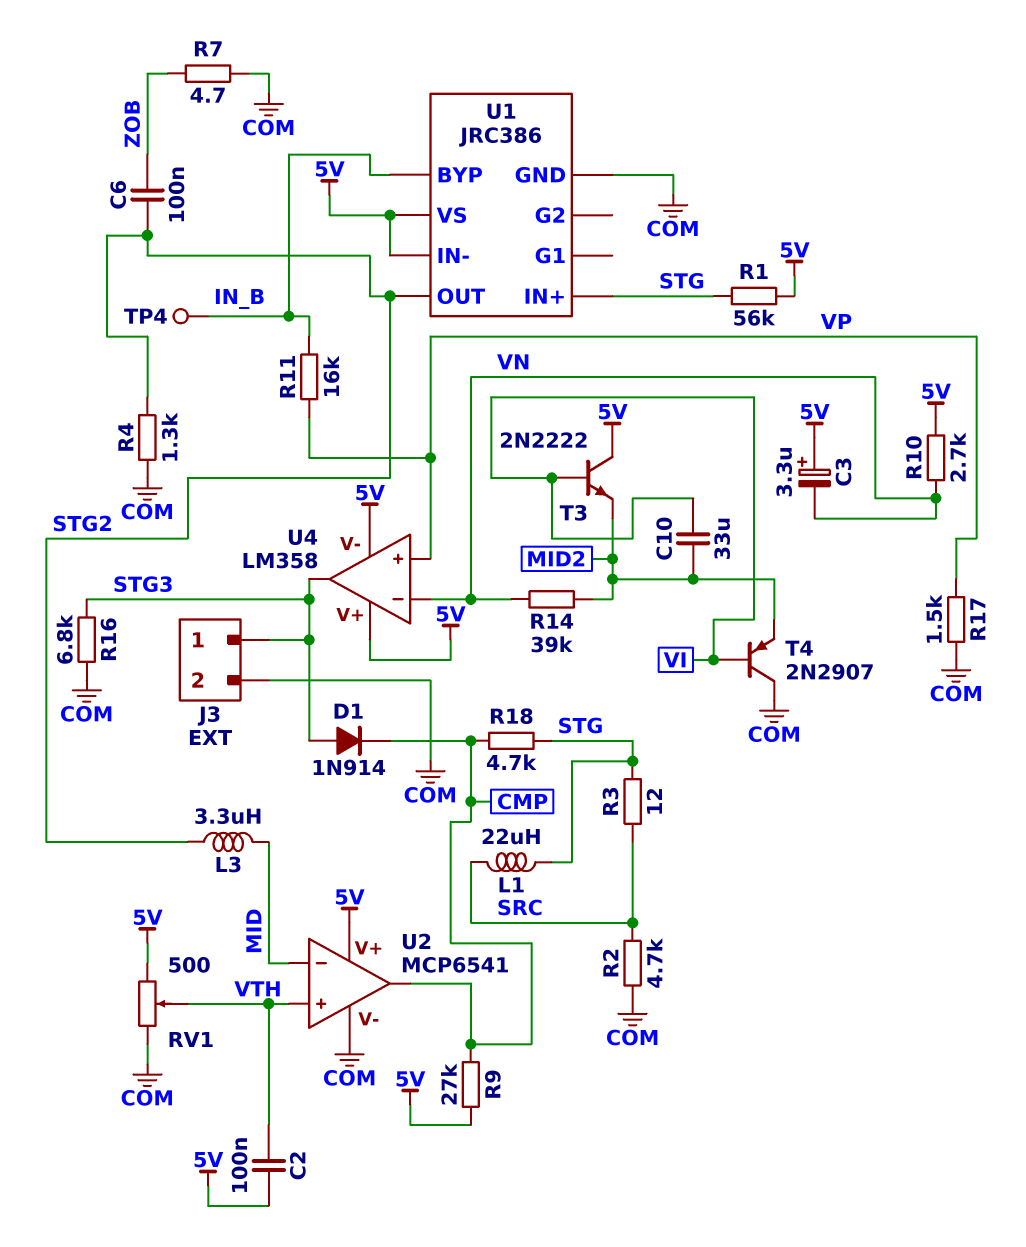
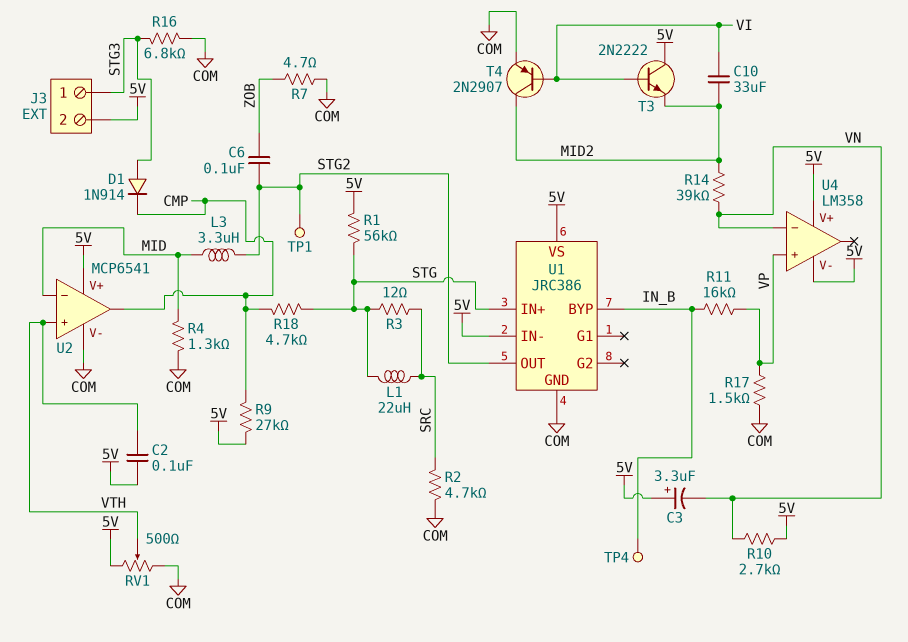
J3 pin 2: COM -> 5V
R4: 1.3k (COM, STG2) -> 1.3k (COM, MID)
T4: PNP 2N2907 (B VI, C COM, E MID2) -> PNP 2N2907 (B VI, C MID2, E COM)
TP1: none -> test point (STG2)
U4 pin out: STG3 -> none

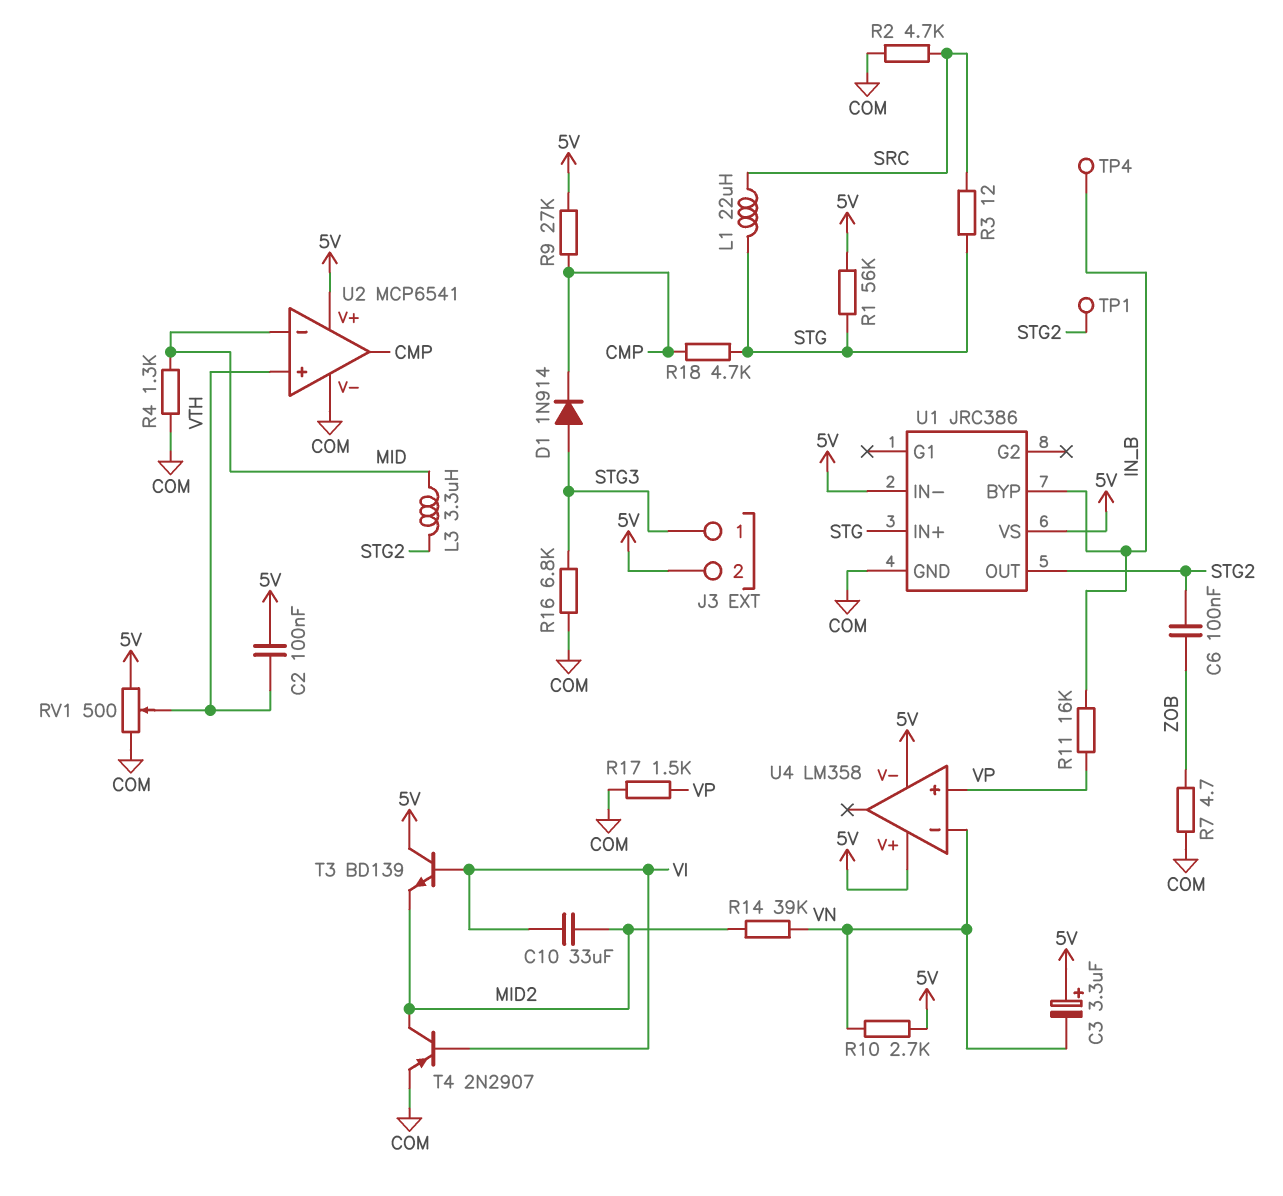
T3: NPN 2N2222 (B VI, C 5V, E MID2) -> NPN BD139 (B VI, C 5V, E MID2)

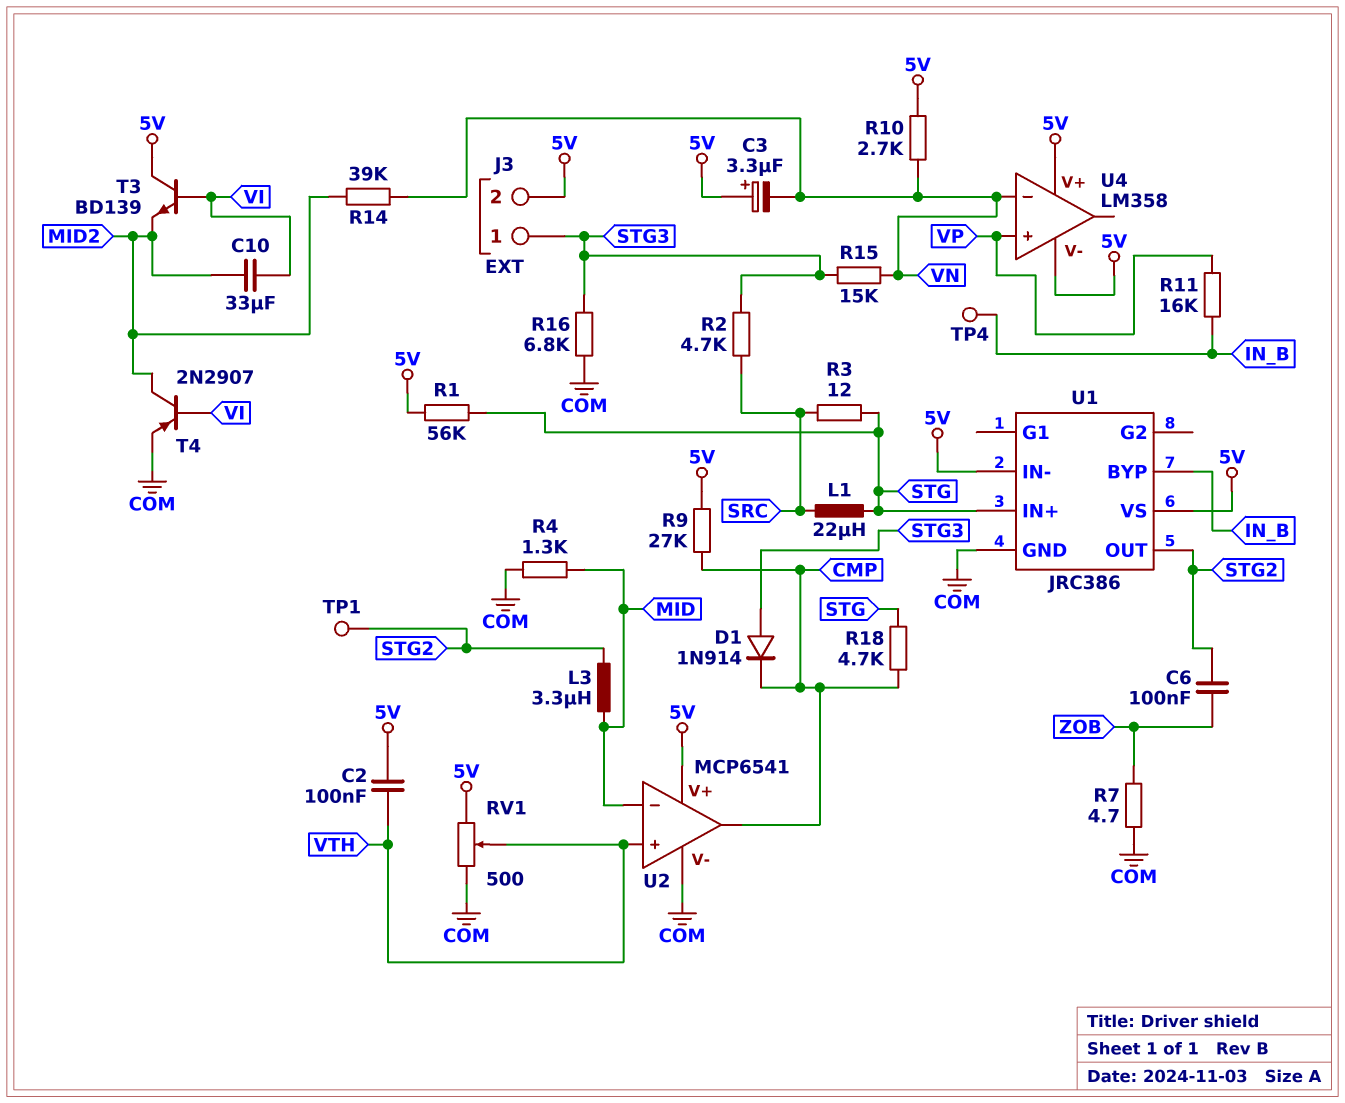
R2: 4.7k (COM, SRC) -> 4.7k (SRC, STG3)
R15: none -> 15k (STG3, VN)
R17: 1.5k (COM, VP) -> none

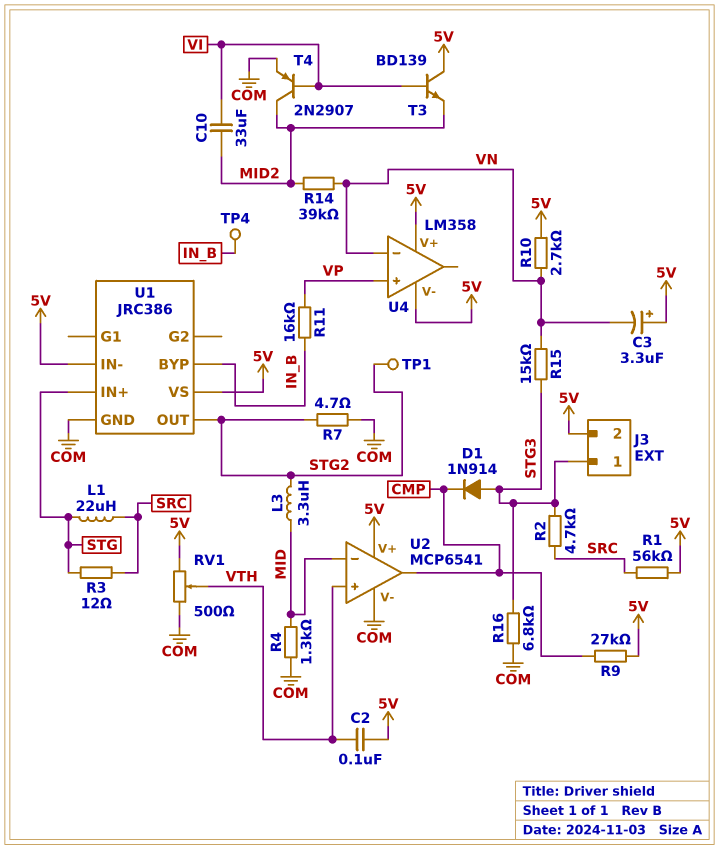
C6: 100nF (STG2, ZOB) -> none
R1: 56k (5V, STG) -> 56k (5V, SRC)
R7: 4.7 (COM, ZOB) -> 4.7 (COM, STG2)
R18: 4.7k (CMP, STG) -> none

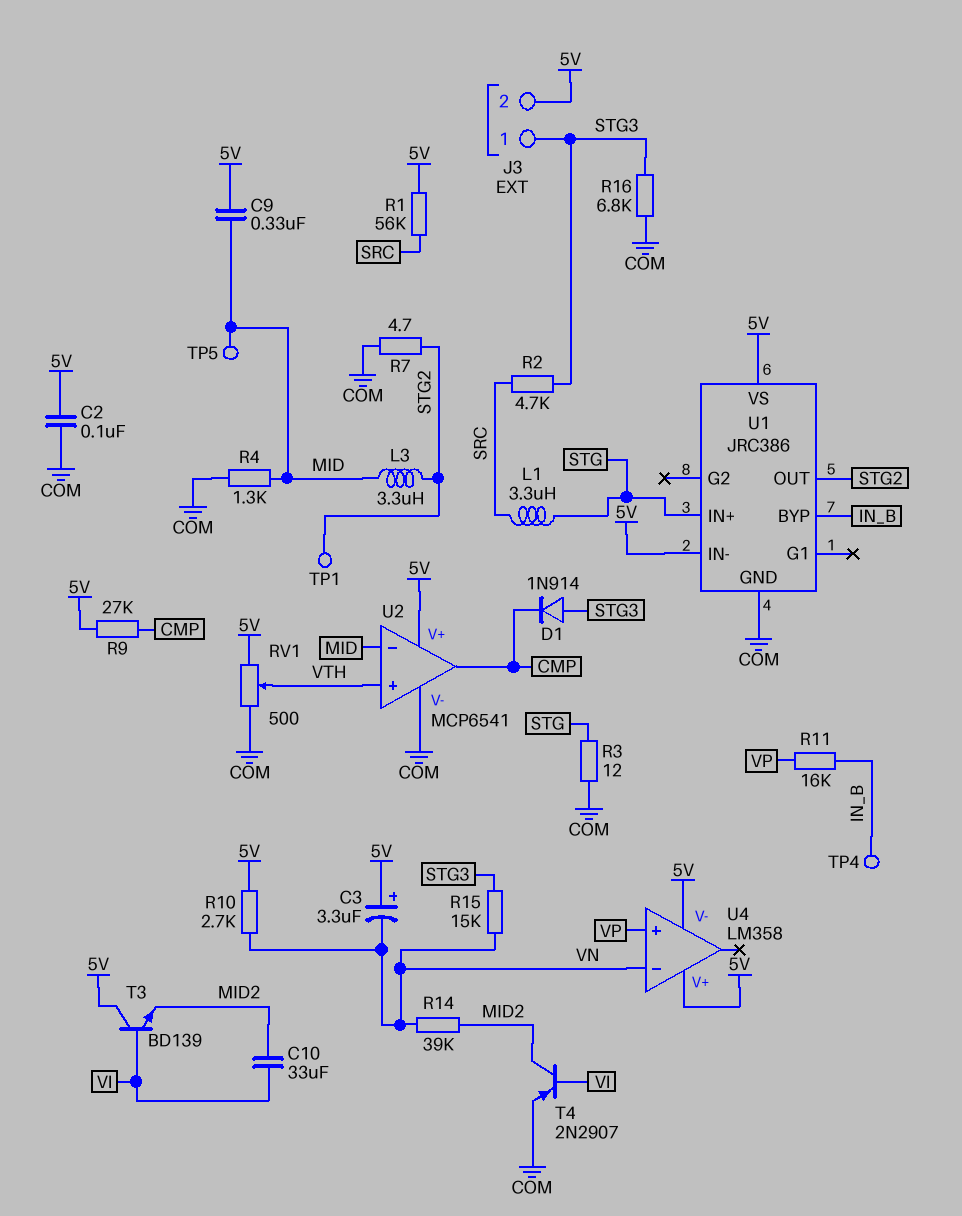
C2: 100nF (5V, VTH) -> 100nF (5V, COM)
C9: none -> 330nF (5V, MID)
L1: 22uH (SRC, STG) -> 3.3uH (SRC, STG)
R3: 12 (SRC, STG) -> 12 (COM, STG)
TP5: none -> test point (MID)

